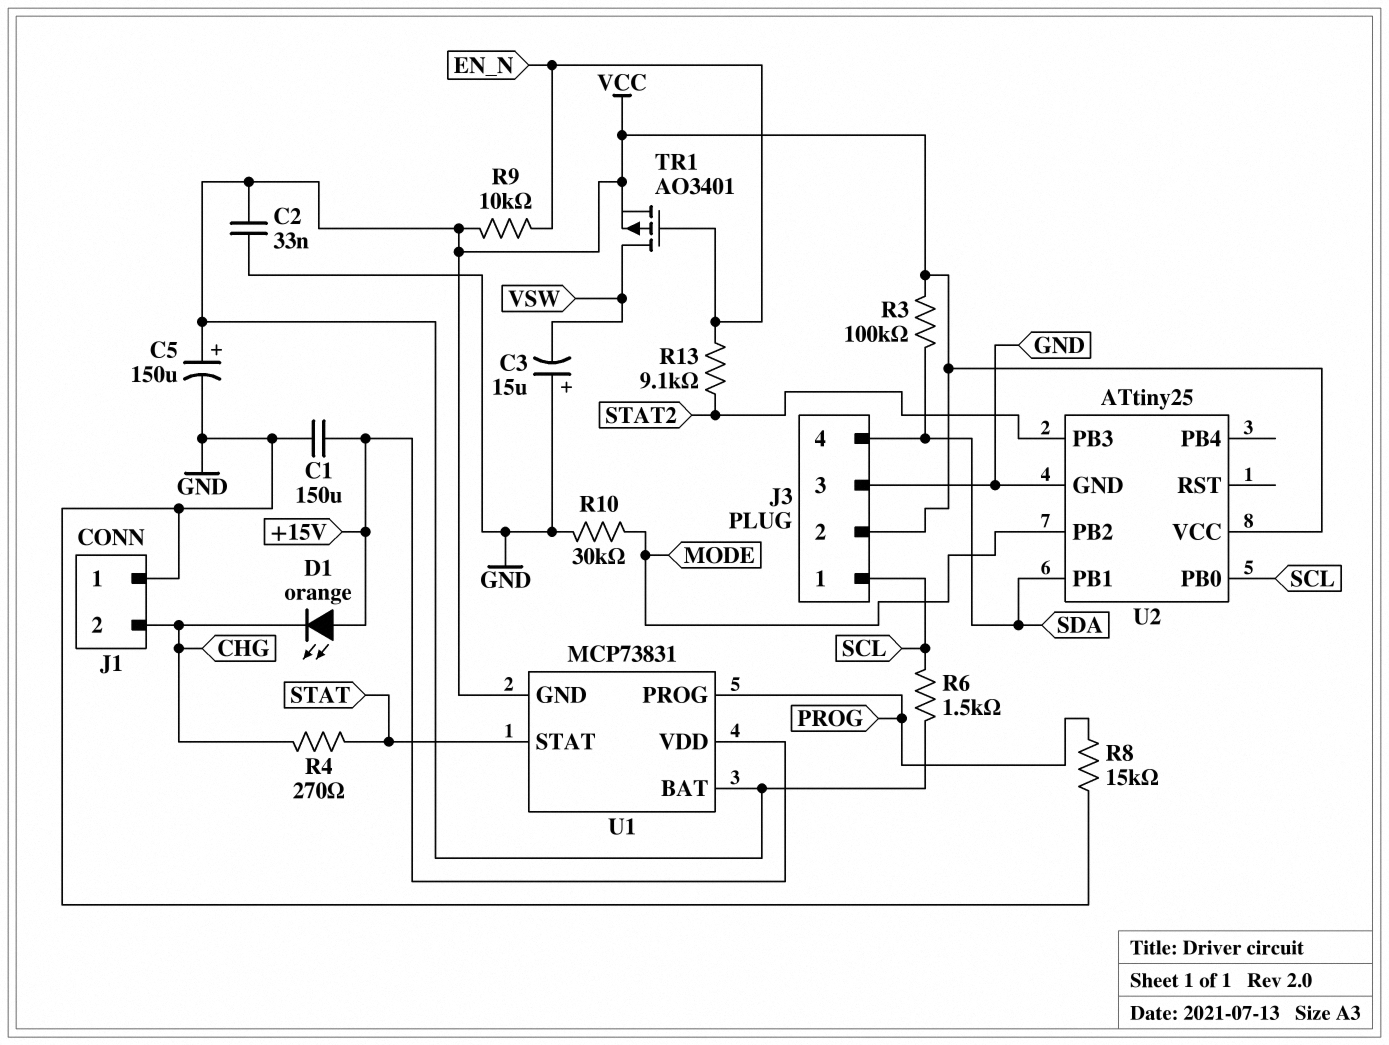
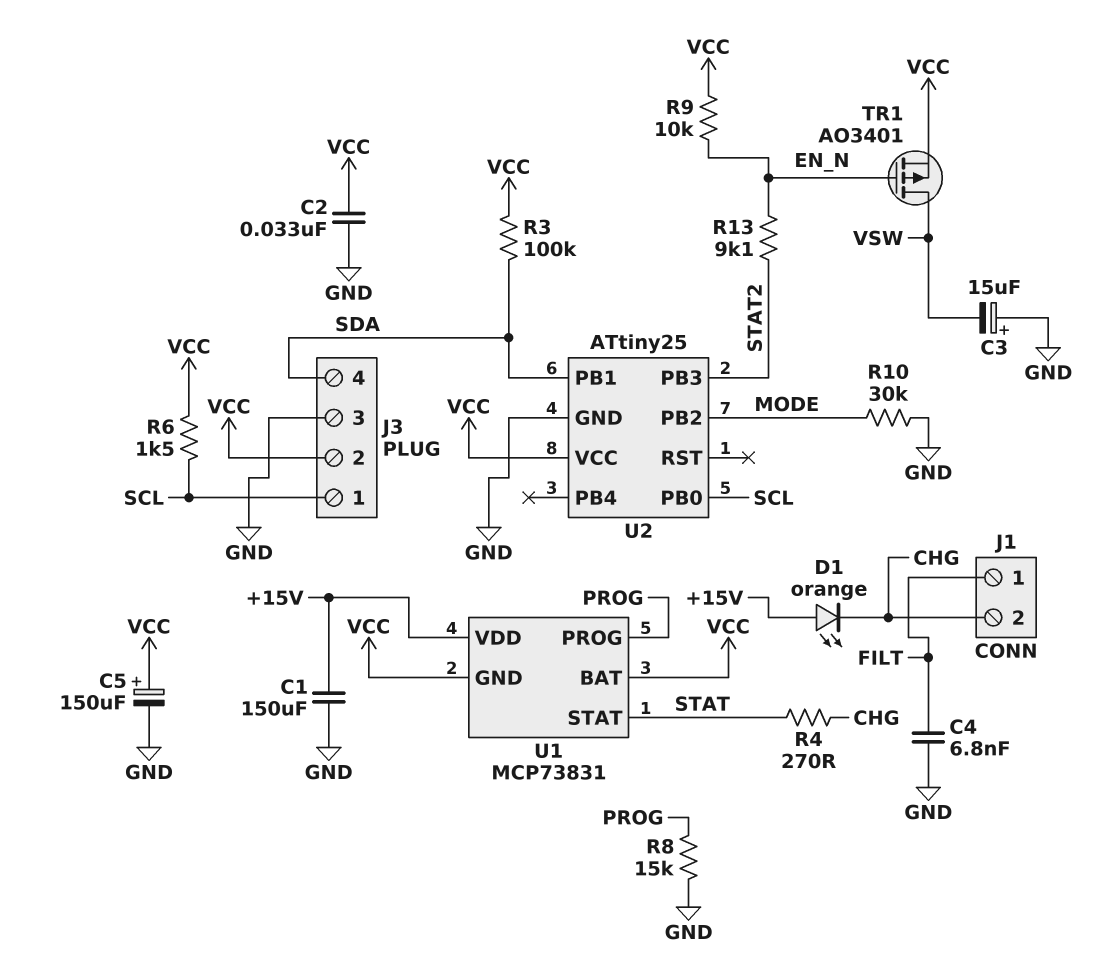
C4: none -> 6.8nF (FILT, GND)
J1 pin 1: GND -> FILT

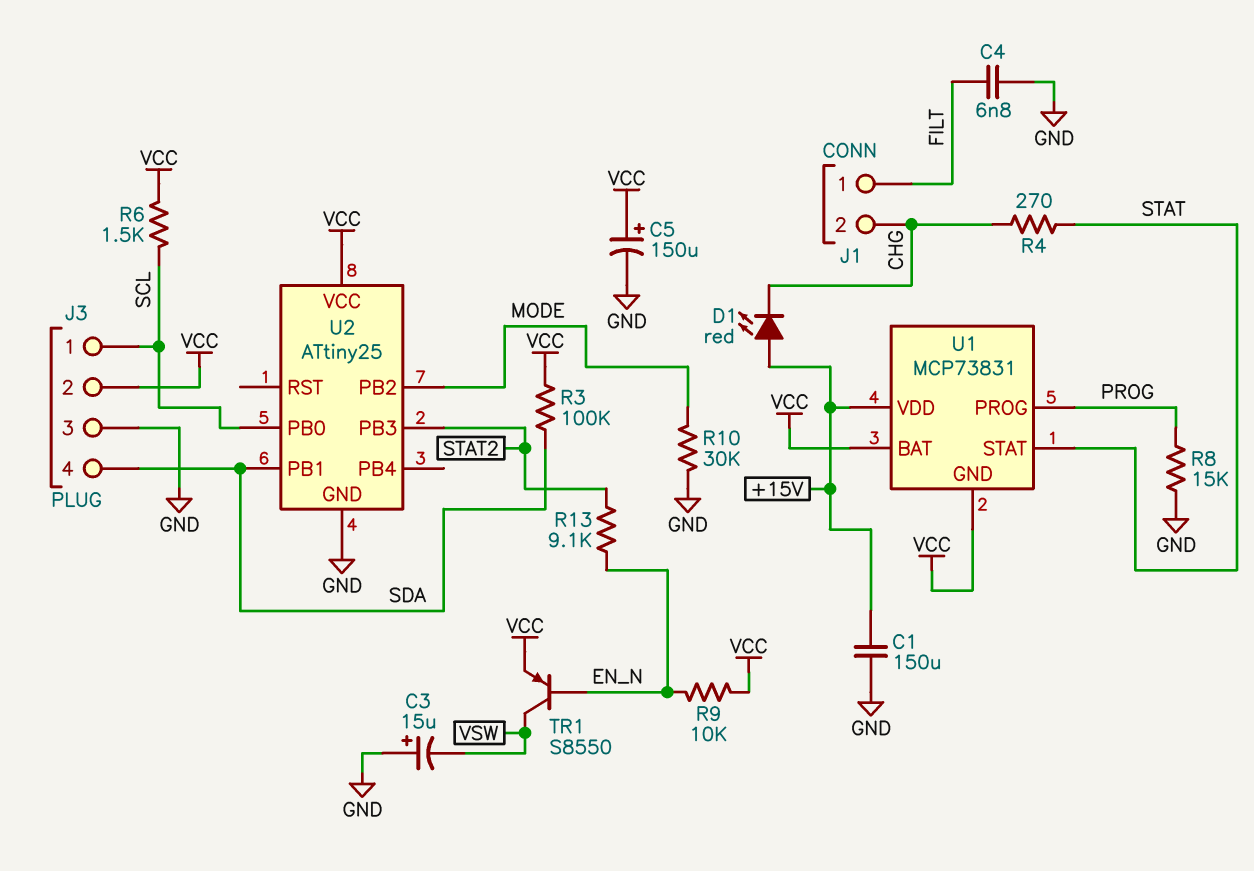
C2: 33nF (GND, VCC) -> none
D1: LED orange (A +15V, K CHG) -> LED red (A +15V, K CHG)
TR1: PMOS AO3401 (G EN_N, D VSW, S VCC) -> PNP S8550 (B EN_N, C VSW, E VCC)

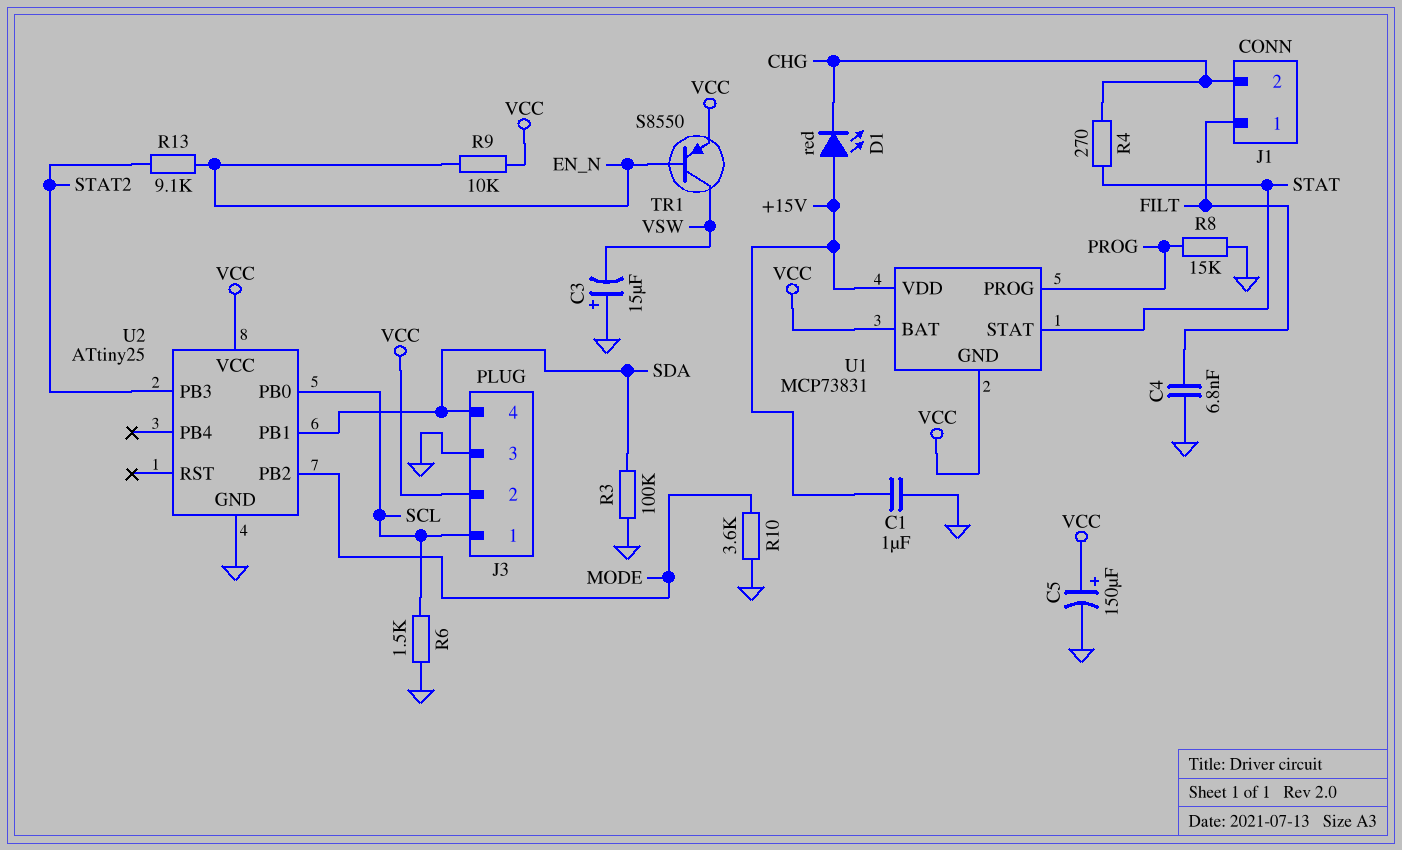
C1: 150uF (+15V, GND) -> 1uF (+15V, GND)
R3: 100k (SDA, VCC) -> 100k (GND, SDA)
R6: 1.5k (SCL, VCC) -> 1.5k (GND, SCL)
R10: 30k (GND, MODE) -> 3.6k (GND, MODE)

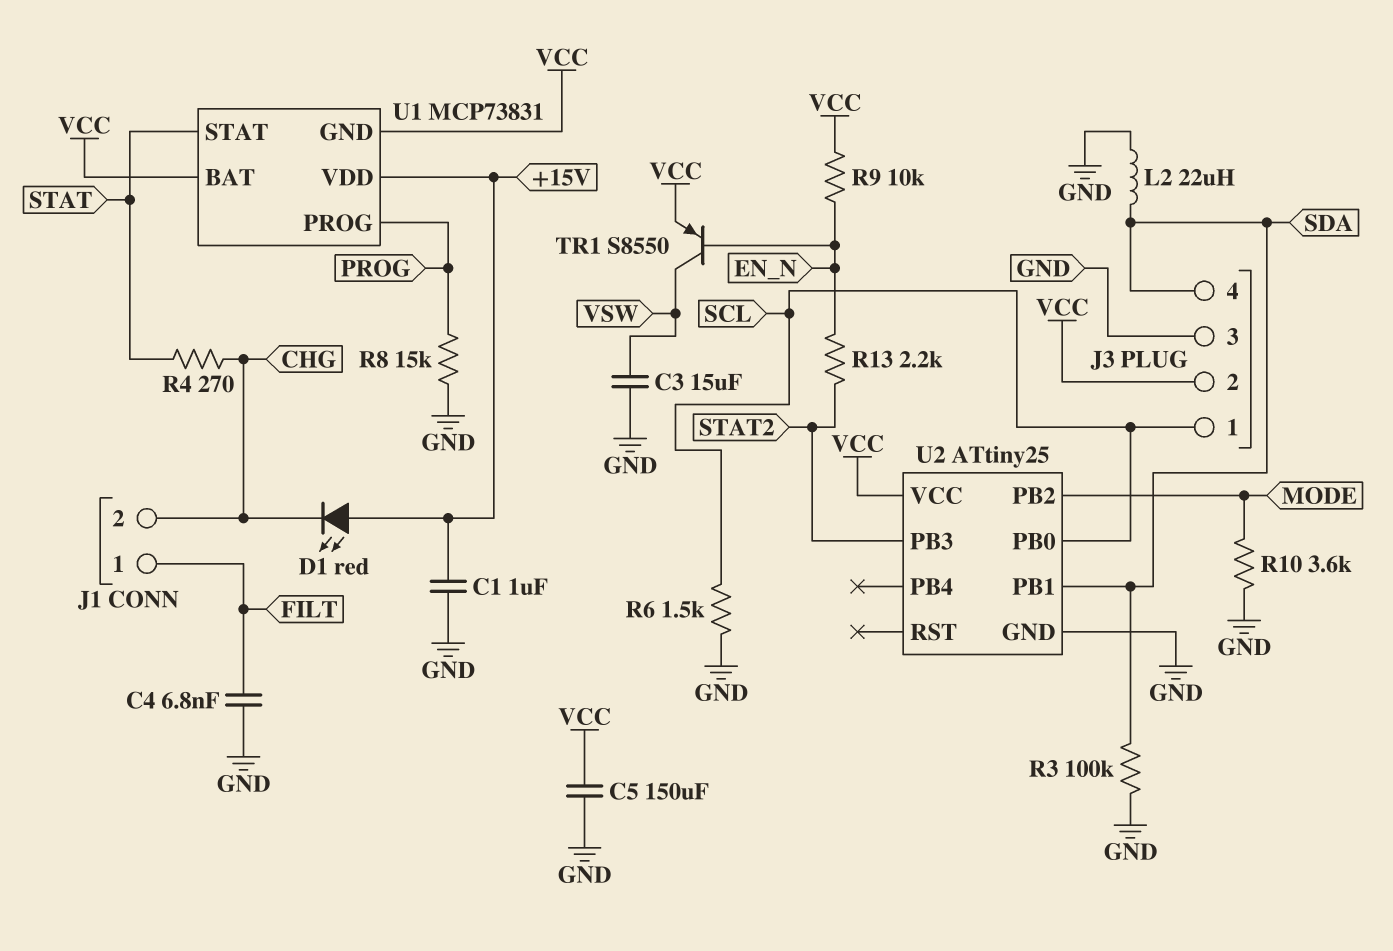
C3: 15uF (plus GND, minus VSW) -> 15uF (GND, VSW)
C5: 150uF (plus VCC, minus GND) -> 150uF (GND, VCC)
L2: none -> 22uH (GND, SDA)
R13: 9.1k (EN_N, STAT2) -> 2.2k (EN_N, STAT2)

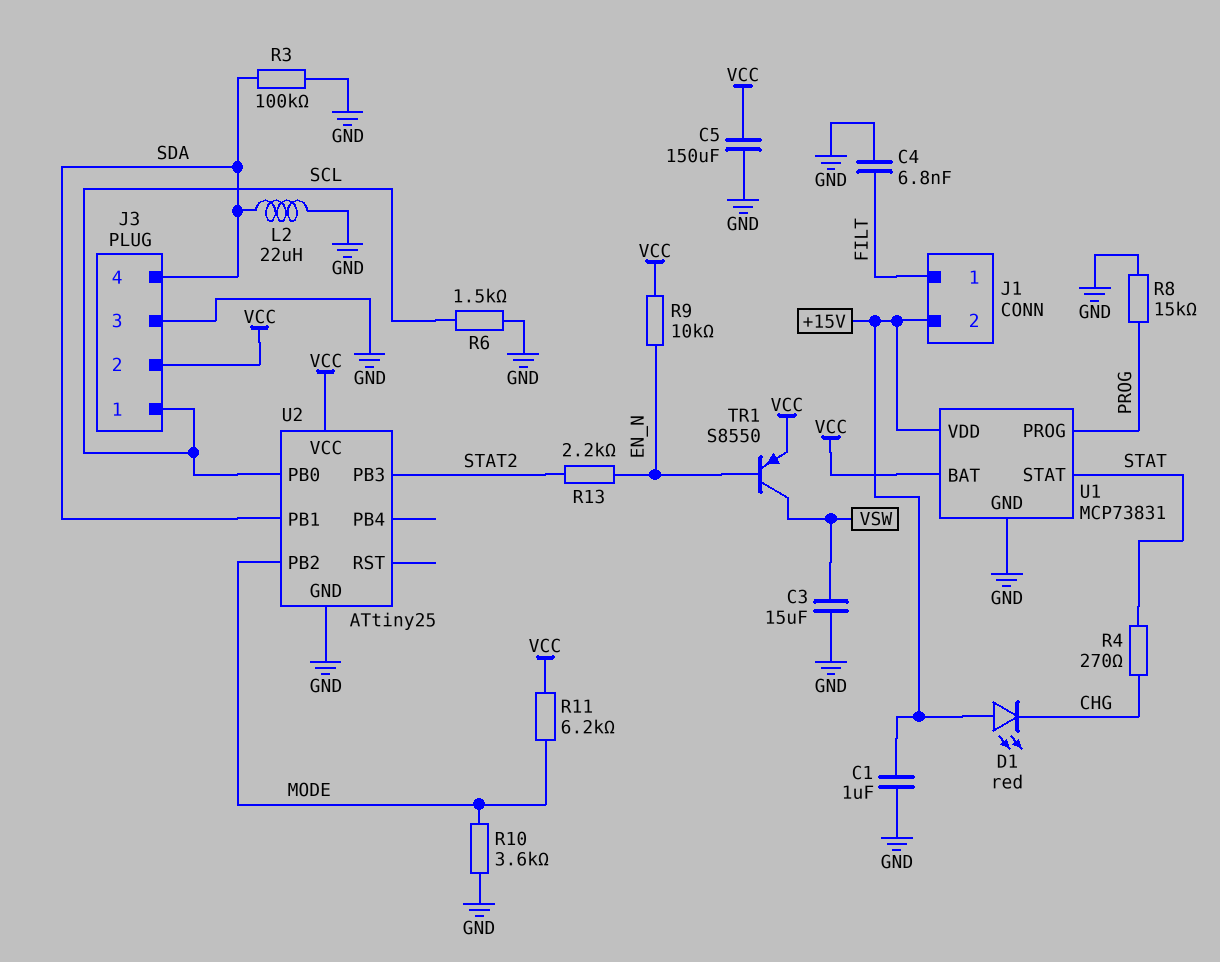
J1 pin 2: CHG -> +15V
R11: none -> 6.2k (MODE, VCC)
U1 pin GND: VCC -> GND

